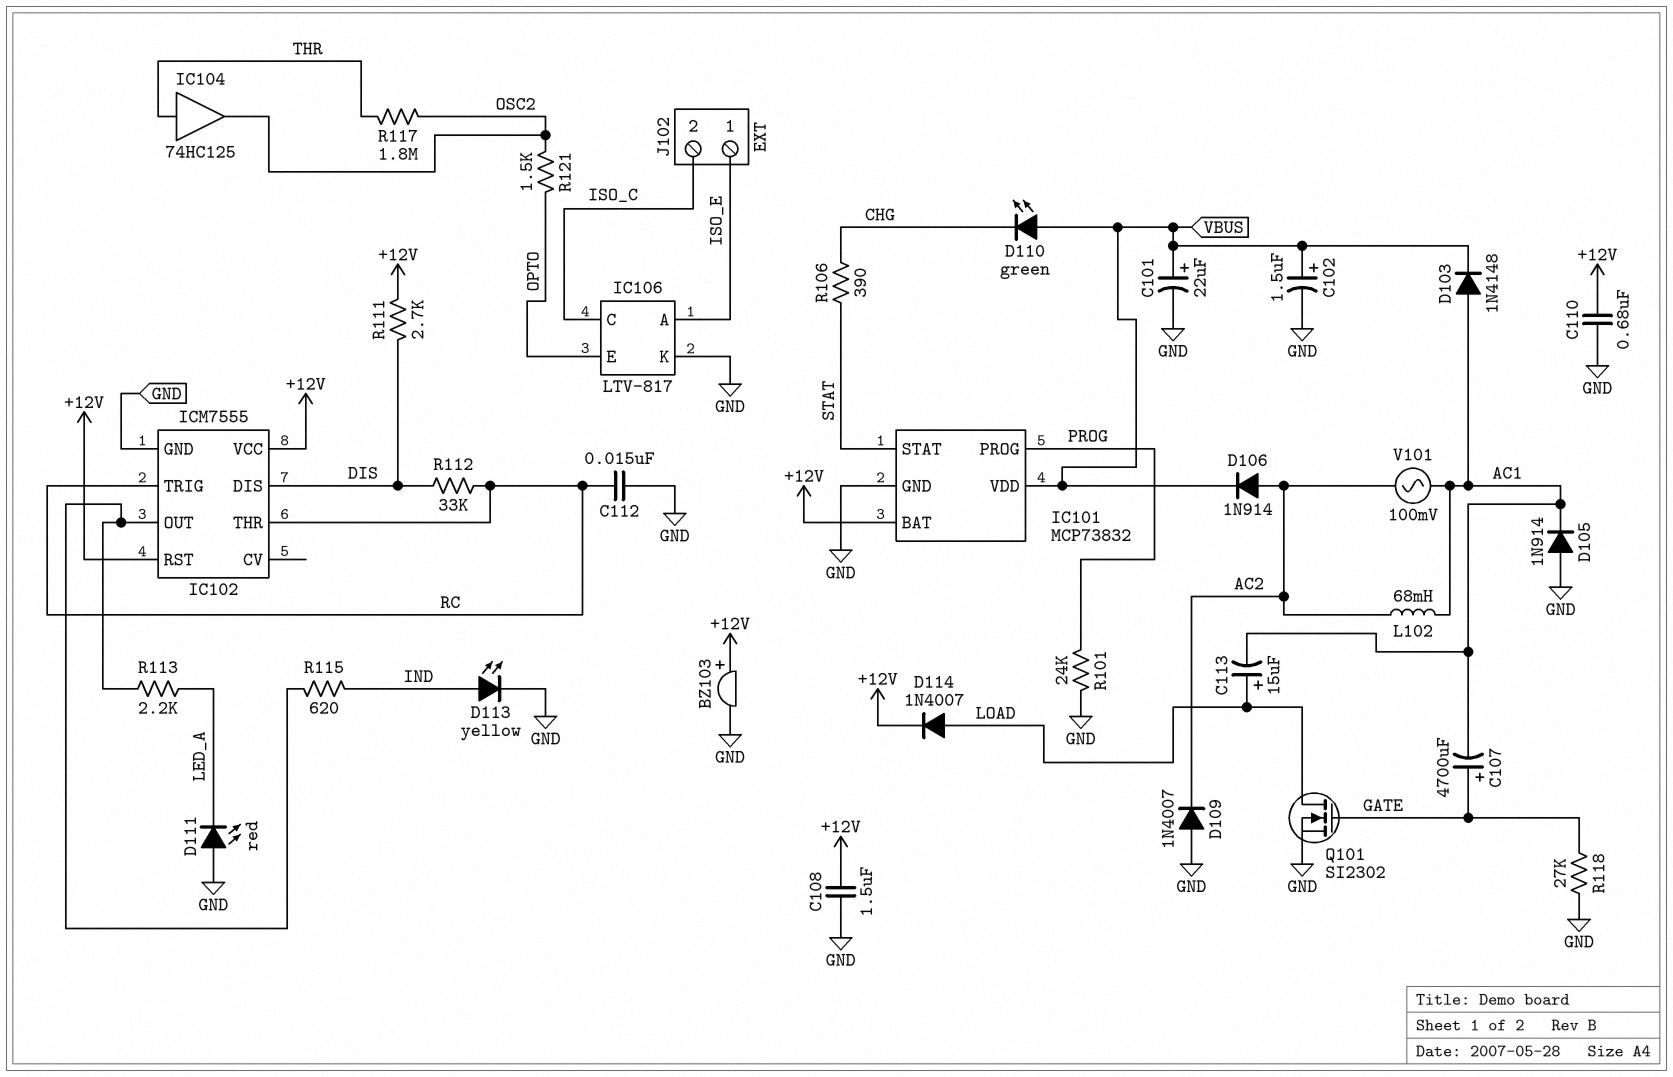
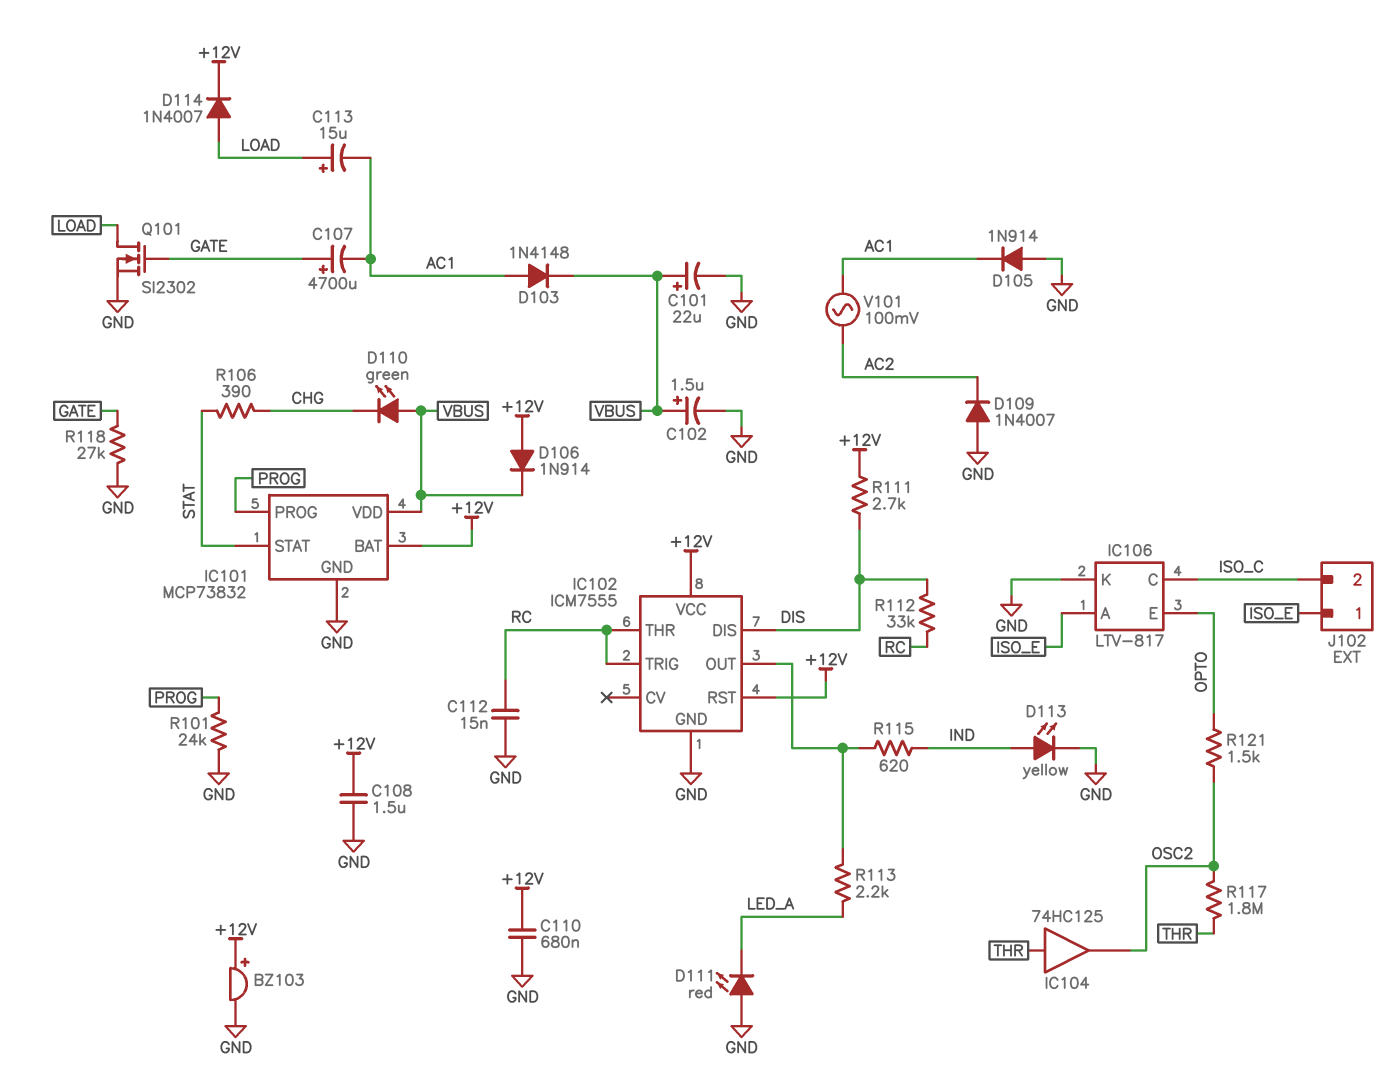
D106: diode 1N914 (A AC2, K VBUS) -> diode 1N914 (A +12V, K VBUS)
L102: 68mH (AC1, AC2) -> none

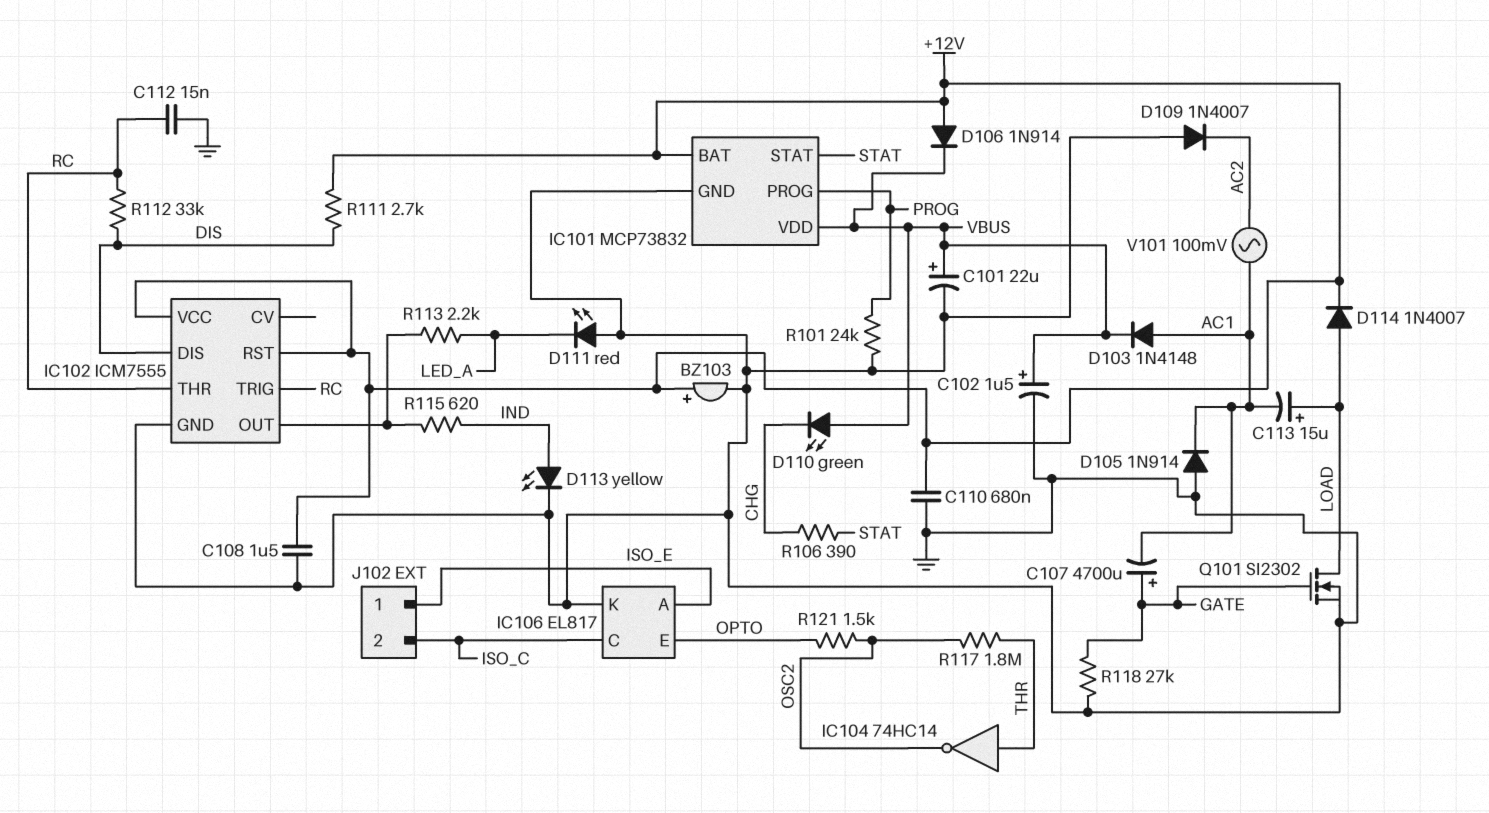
IC104: buffer 74HC125 (in THR, out OSC2) -> NOT 74HC14 (in THR, out OSC2)
IC106: LTV-817 -> EL817

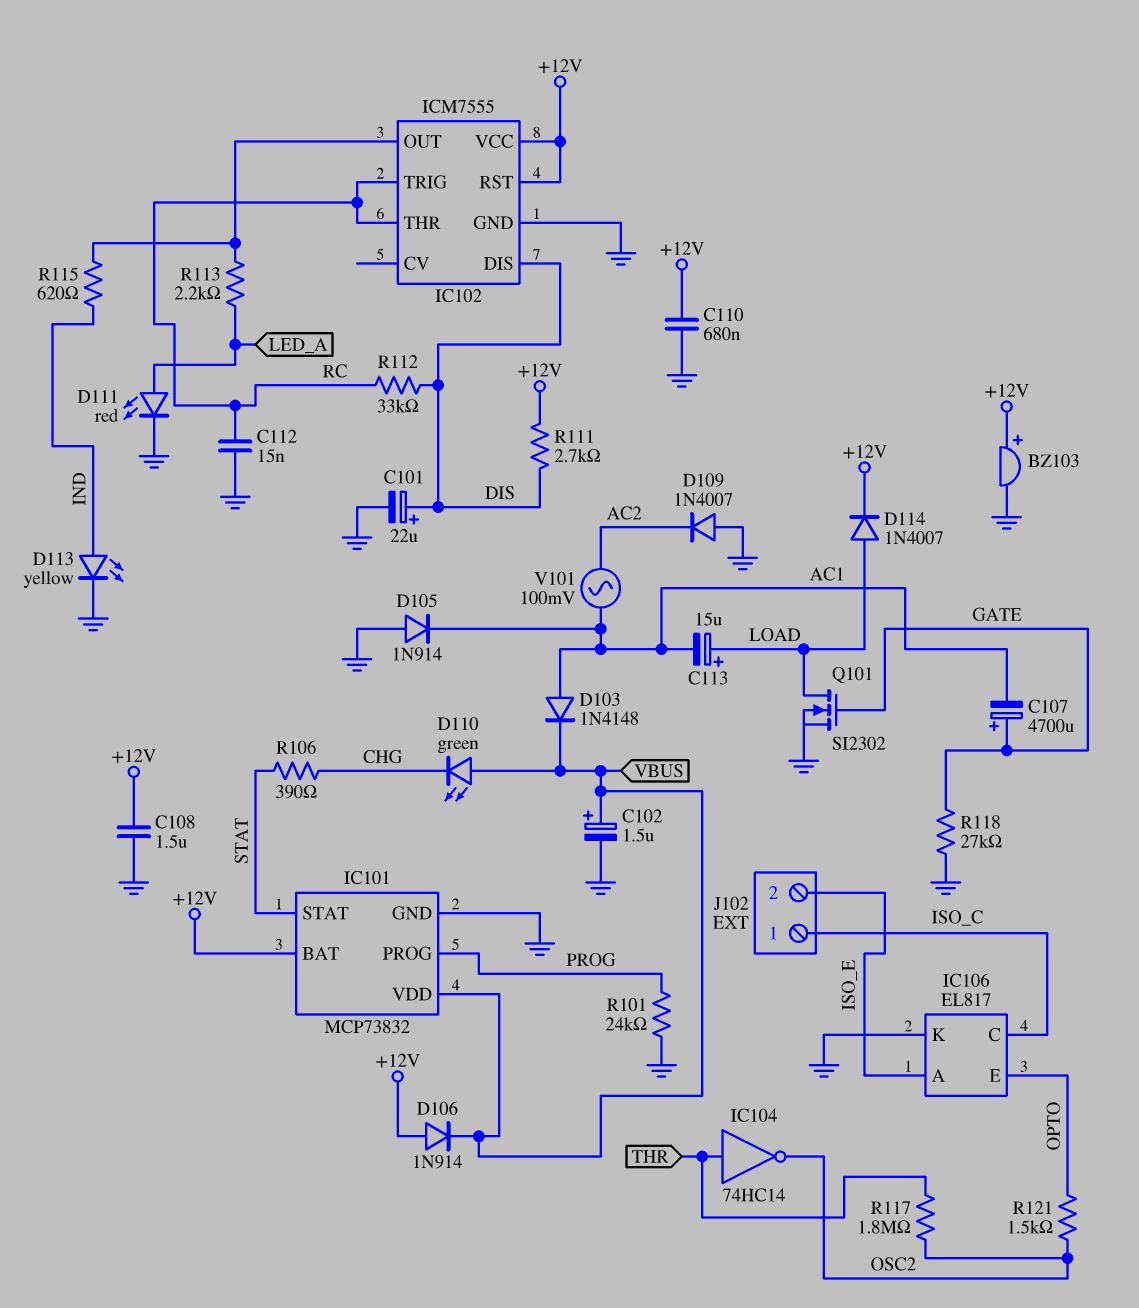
C101: 22uF (plus VBUS, minus GND) -> 22uF (plus DIS, minus GND)
D111: LED red (A GND, K LED_A) -> LED red (A LED_A, K GND)
J102 pin 1: ISO_E -> ISO_C
J102 pin 2: ISO_C -> ISO_E

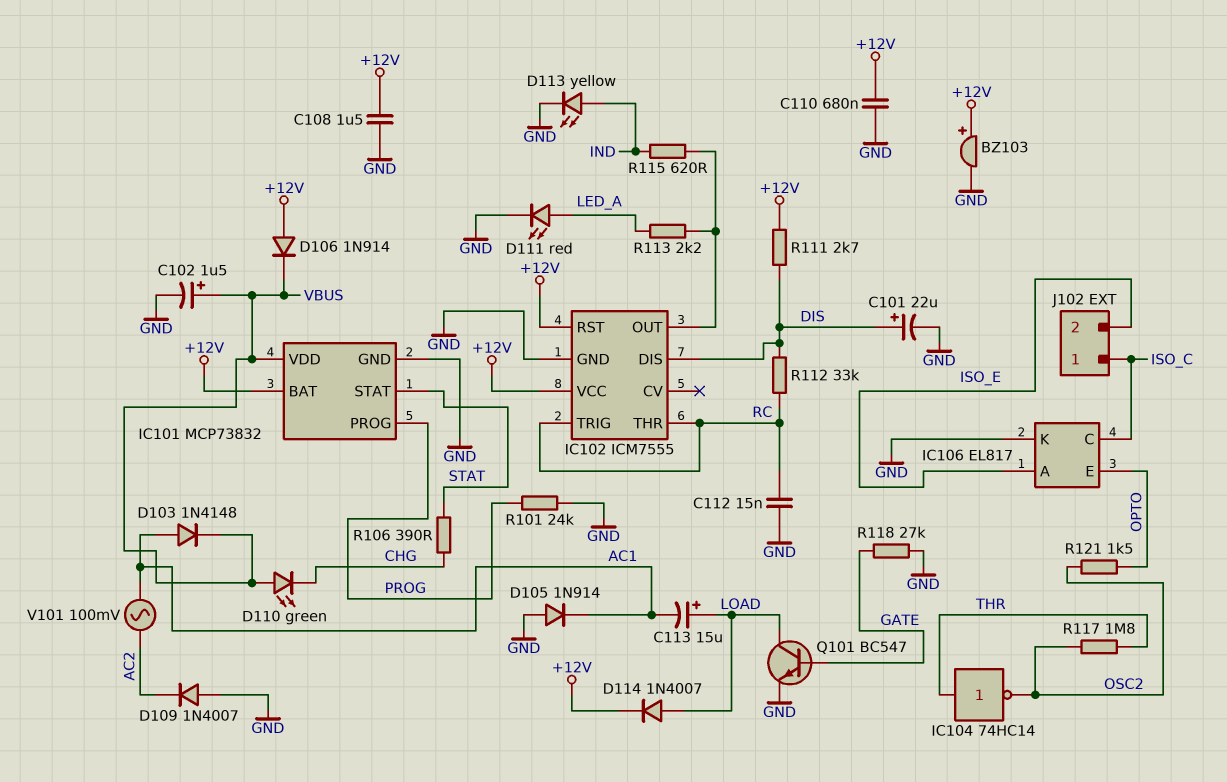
C107: 4700uF (plus GATE, minus AC1) -> none
Q101: NMOS SI2302 (G GATE, D LOAD, S GND) -> NPN BC547 (B GATE, C LOAD, E GND)

